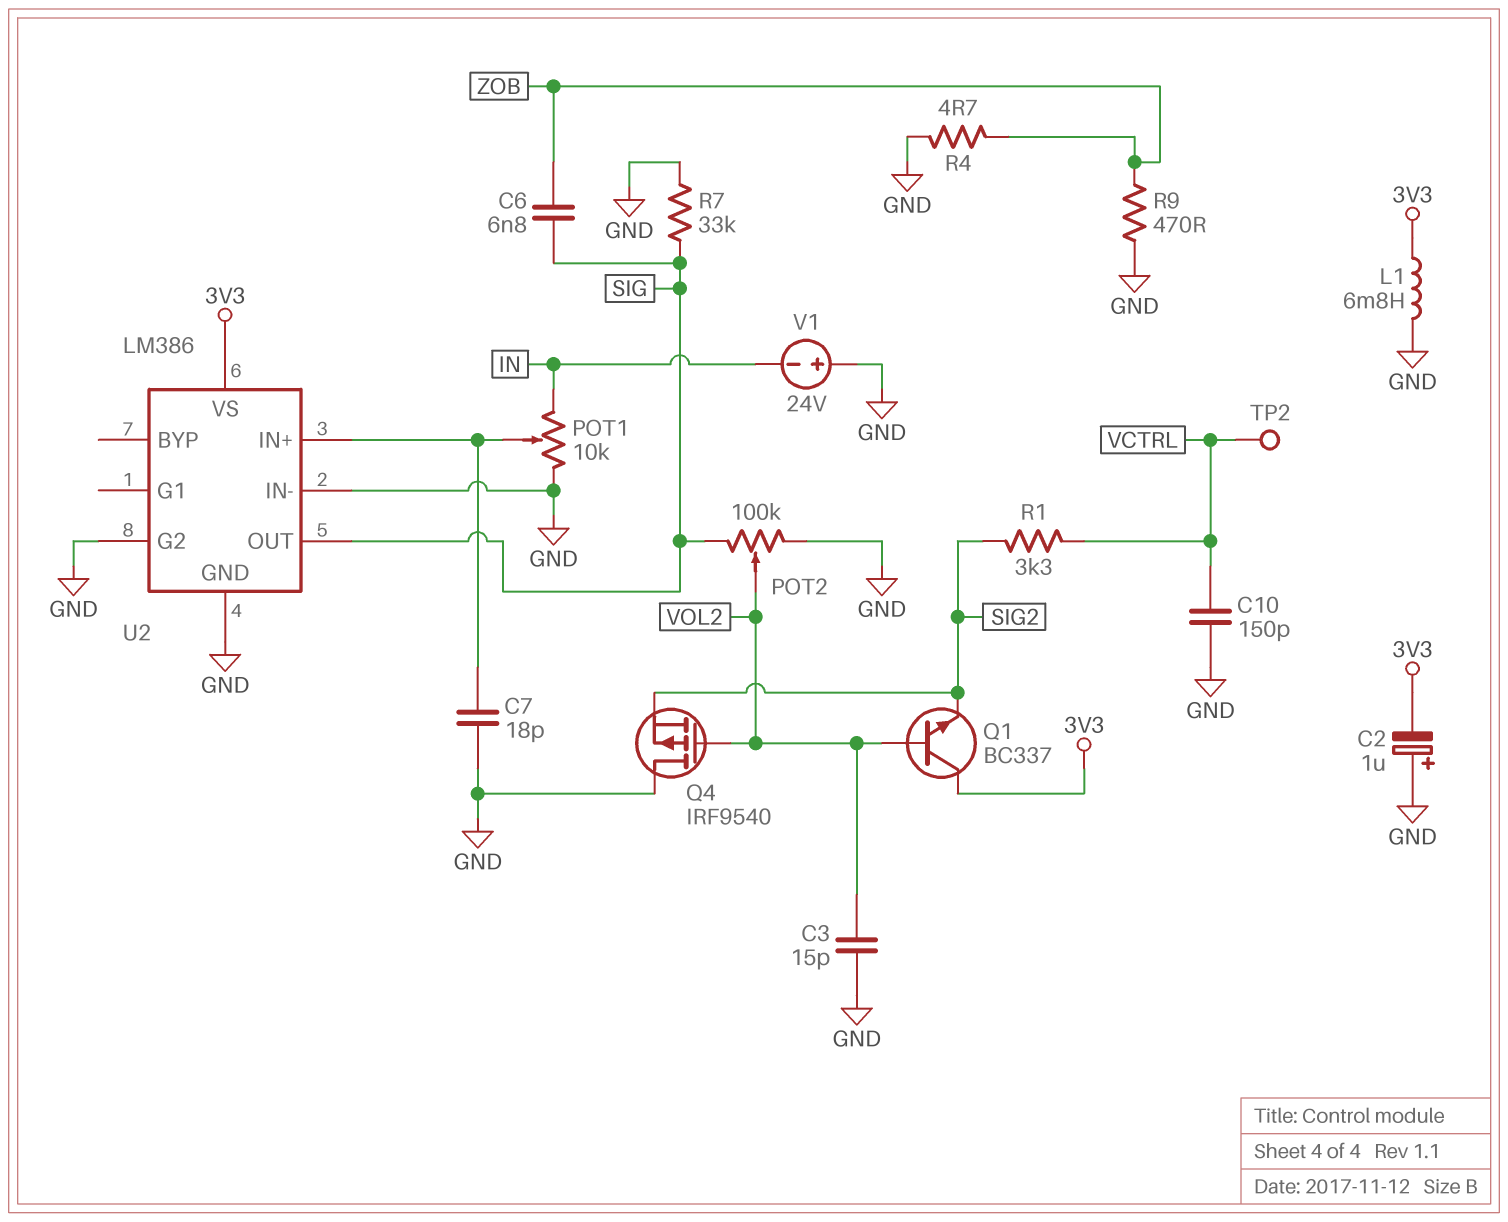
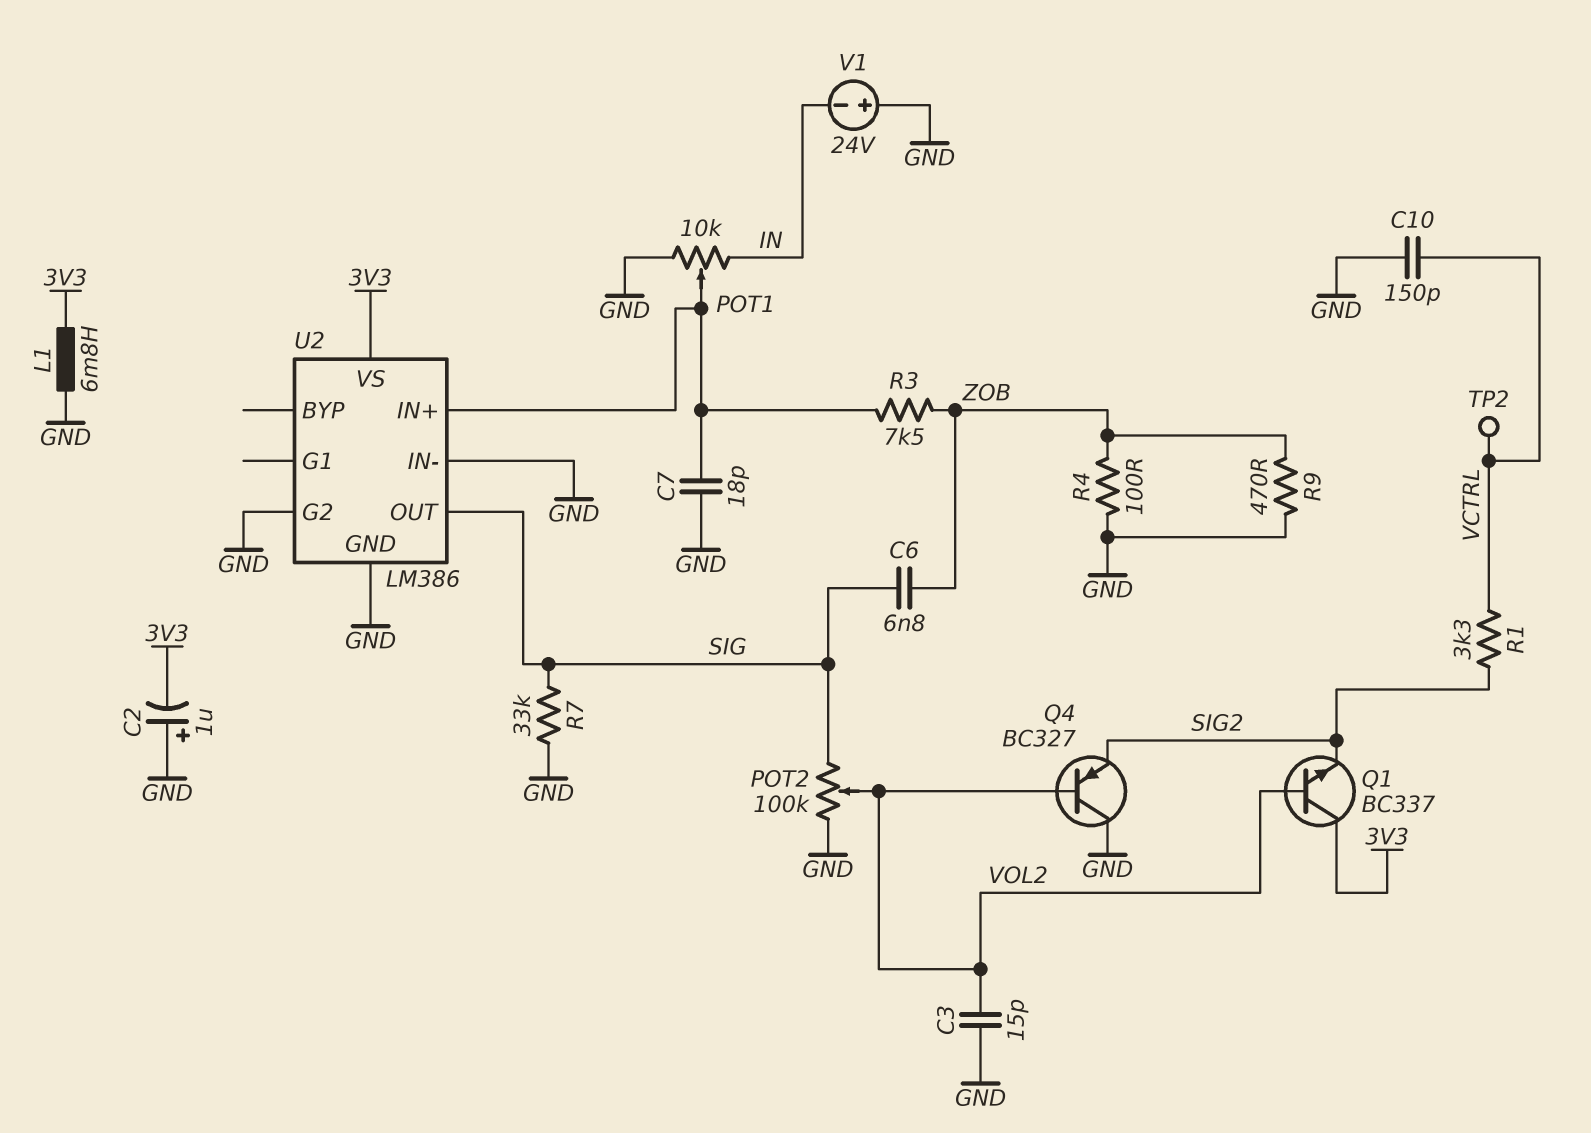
Q4: PMOS IRF9540 (G VOL2, D GND, S SIG2) -> PNP BC327 (B VOL2, C GND, E SIG2)
R3: none -> 7.5k (U2/IN+, ZOB)
R4: 4.7 (GND, ZOB) -> 100 (GND, ZOB)

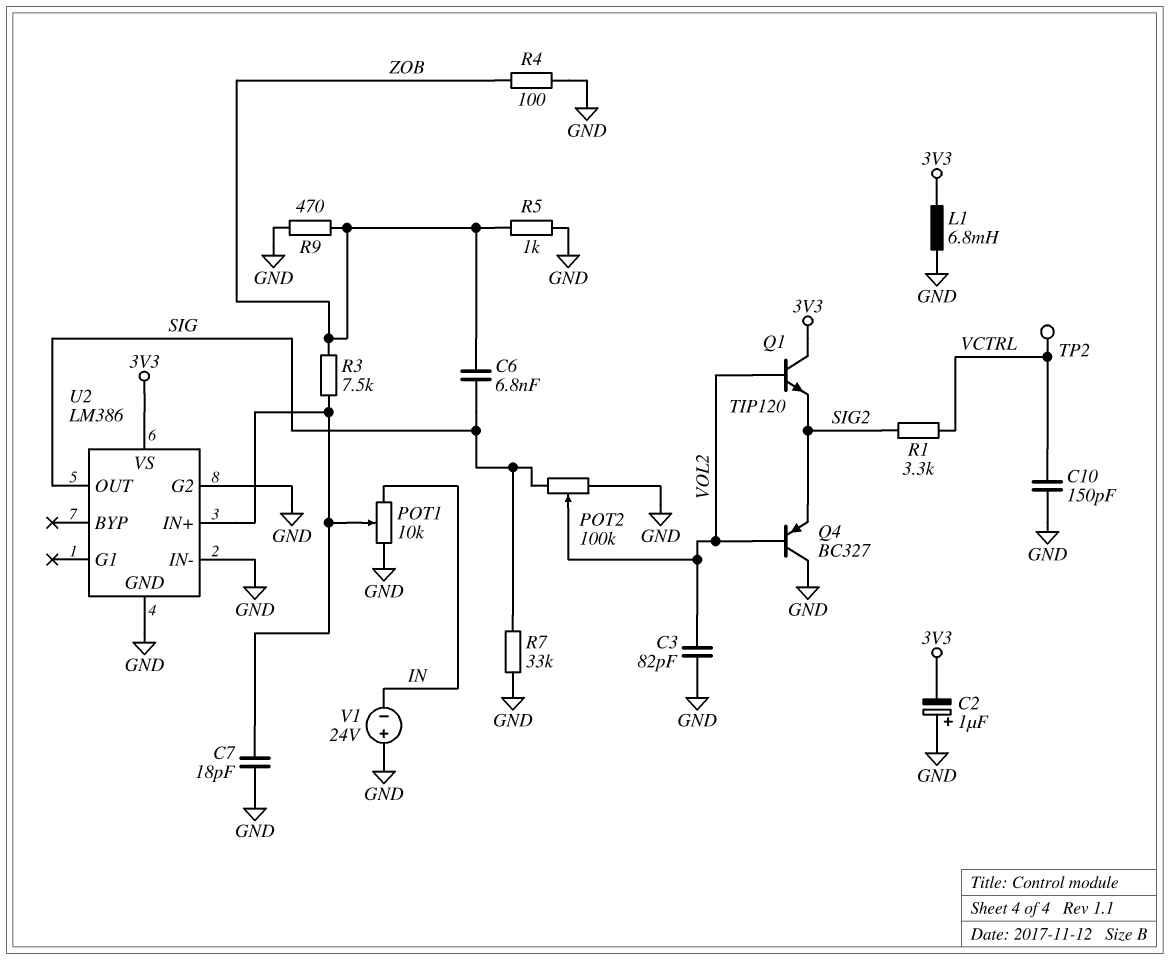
C3: 15pF (GND, VOL2) -> 82pF (GND, VOL2)
Q1: NPN BC337 (B VOL2, C 3V3, E SIG2) -> NPN TIP120 (B VOL2, C 3V3, E SIG2)
R5: none -> 1k (GND, ZOB)

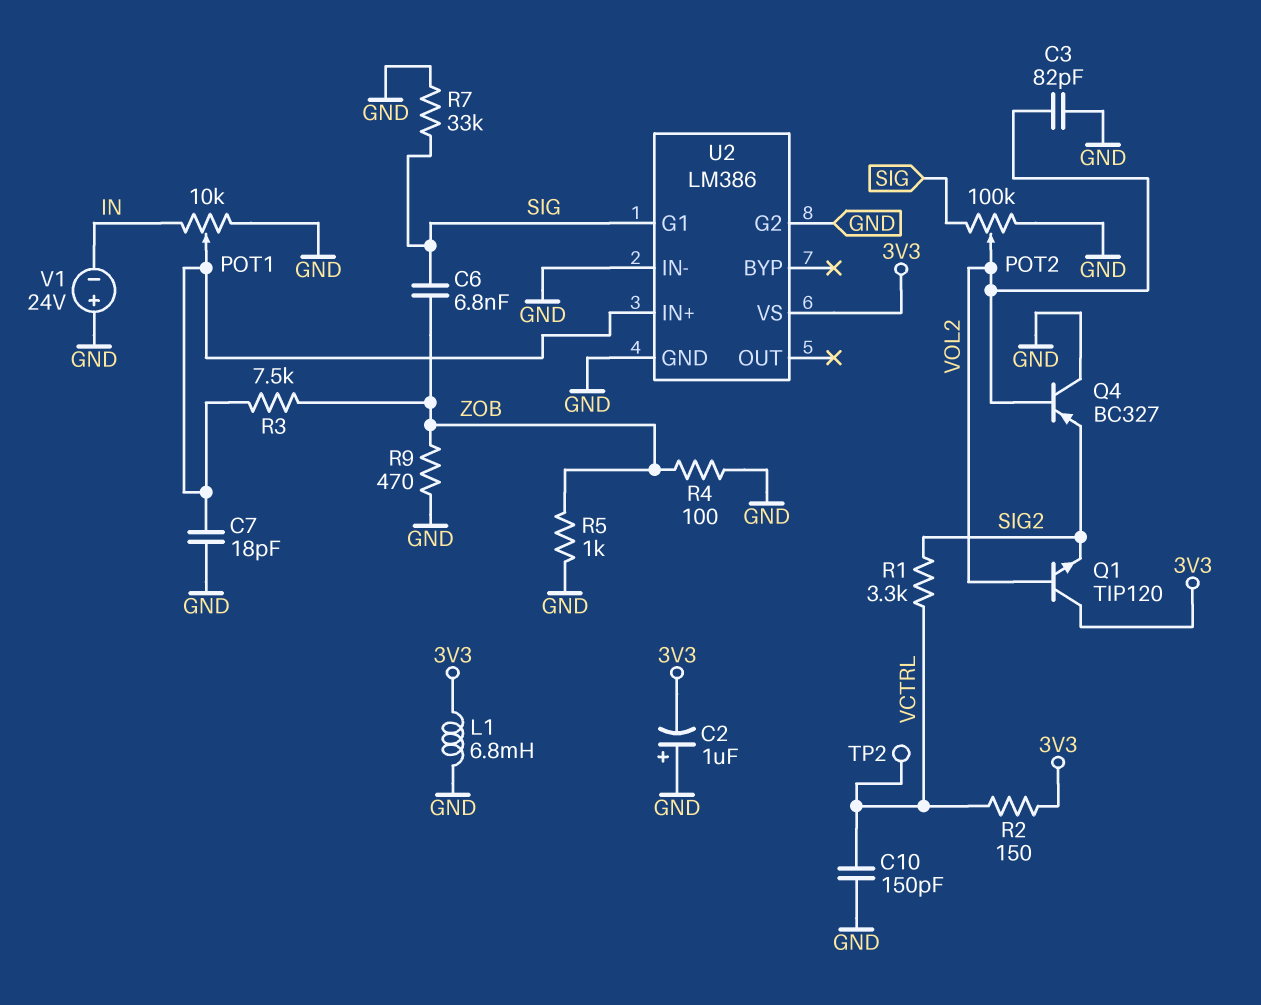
R2: none -> 150 (3V3, VCTRL)
U2 pin G1: none -> SIG
U2 pin OUT: SIG -> none

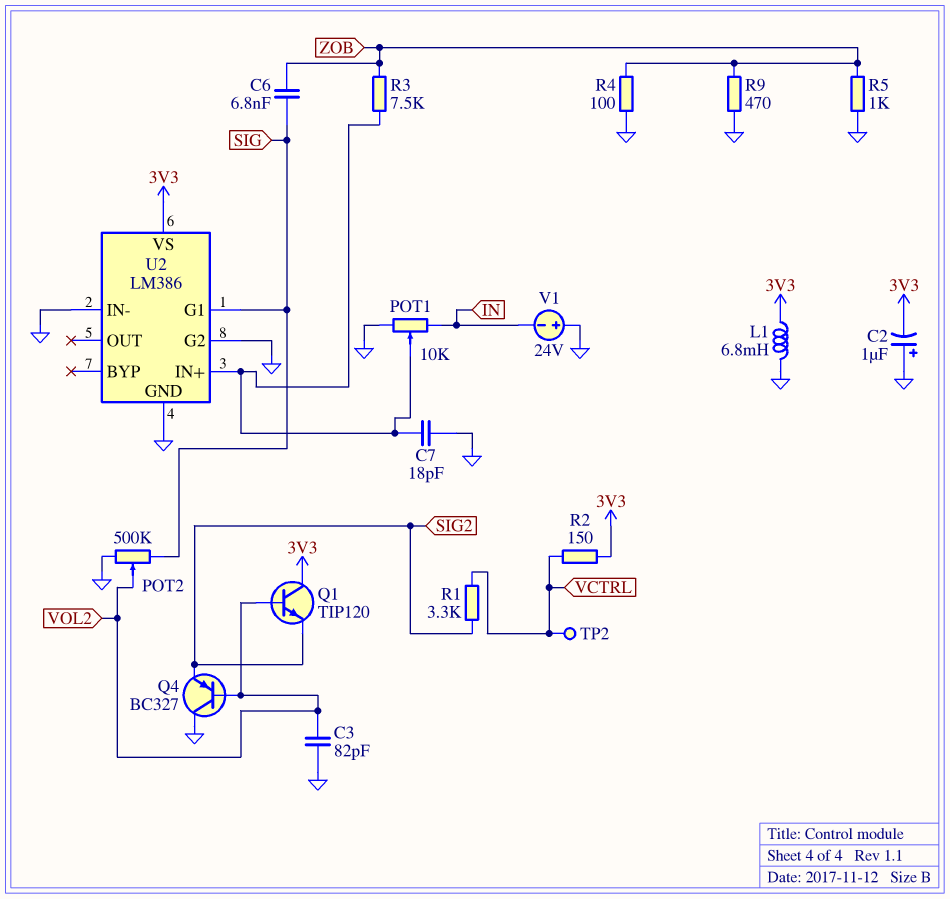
C10: 150pF (GND, VCTRL) -> none
POT2: 100k (GND, SIG, wiper VOL2) -> 500k (GND, SIG, wiper VOL2)
R7: 33k (GND, SIG) -> none

